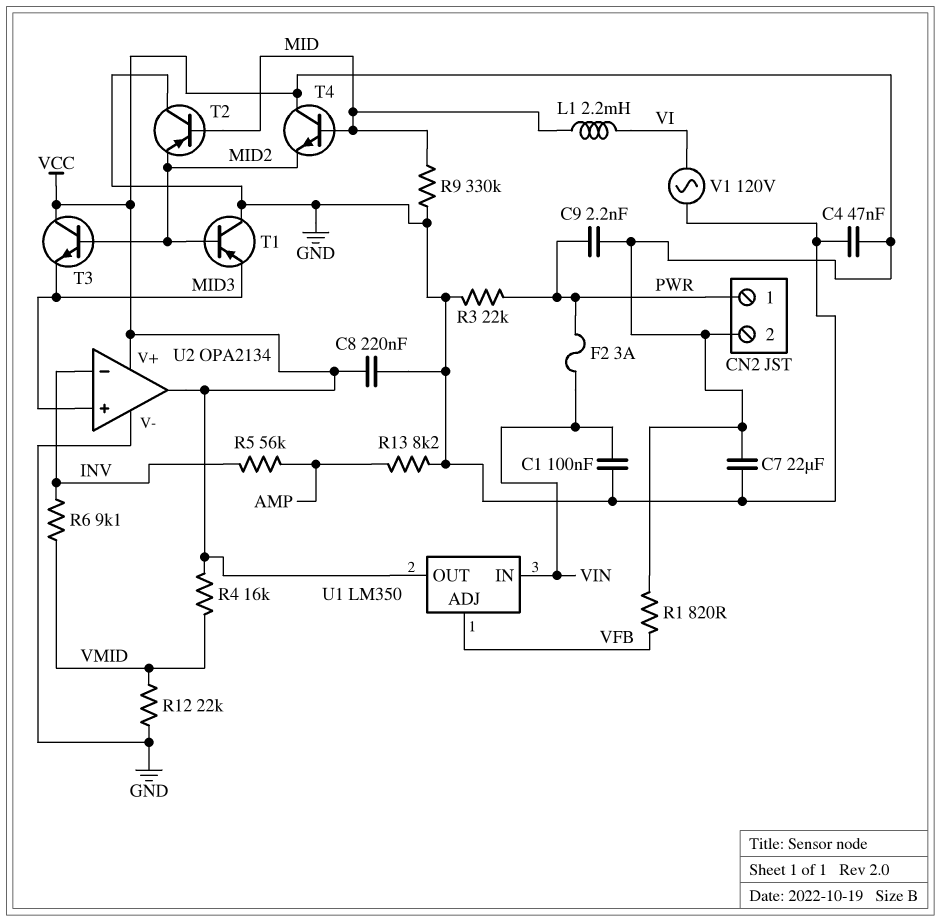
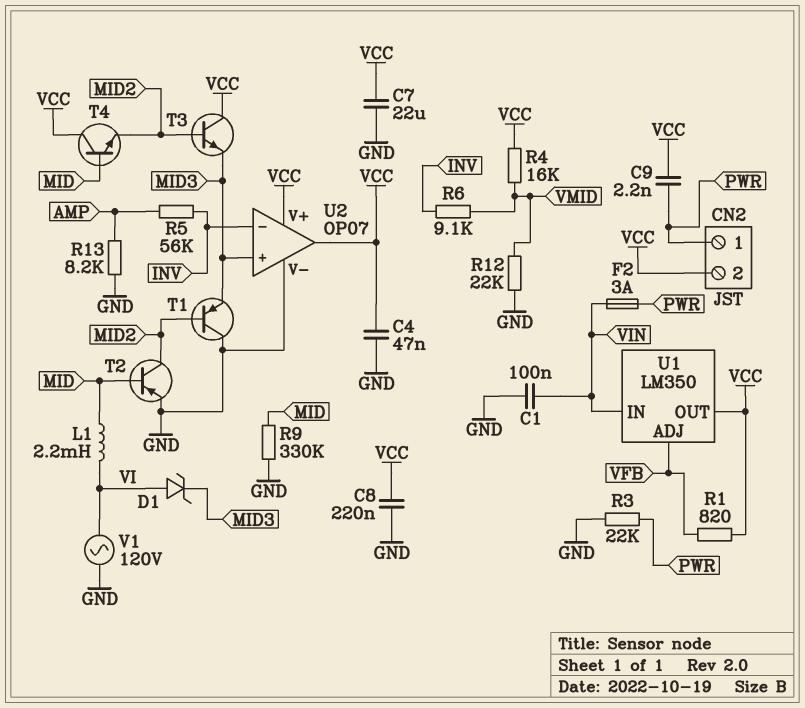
D1: none -> zener (A VI, K MID3)
T2: PNP (B MID, C GND, E MID2) -> PNP (B MID, C MID2, E GND)
U2: OPA2134 -> OP07

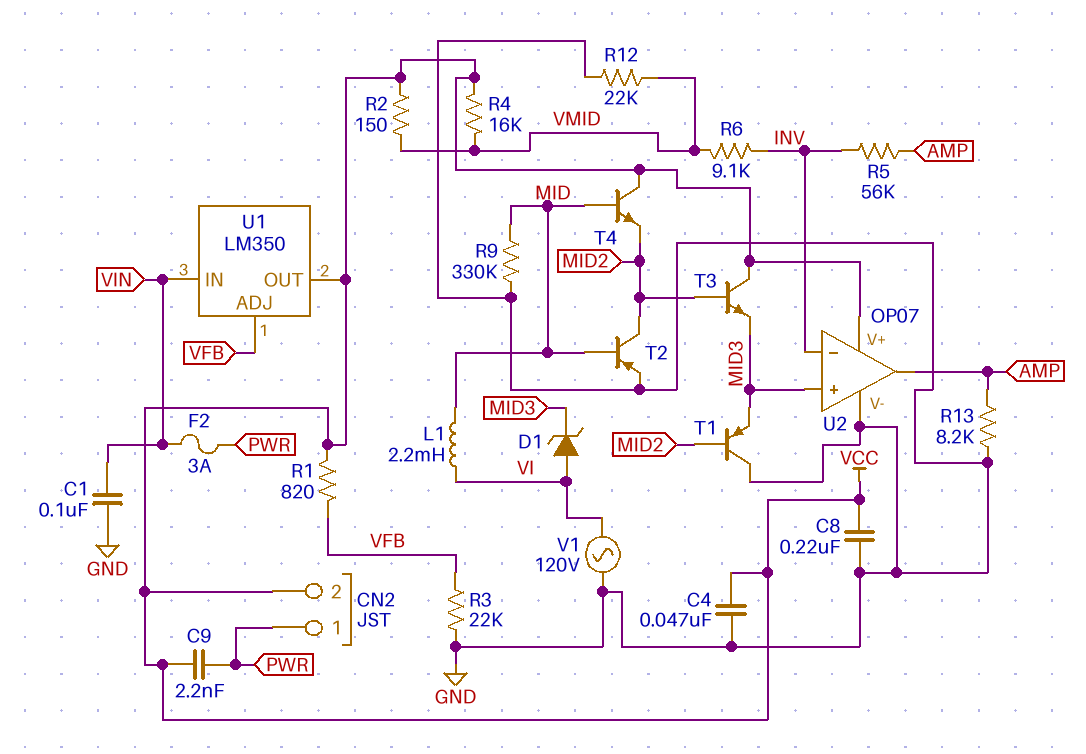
C7: 22uF (GND, VCC) -> none
R2: none -> 150 (VCC, VMID)
R3: 22k (GND, PWR) -> 22k (GND, VFB)
U2 pin out: VCC -> AMP

